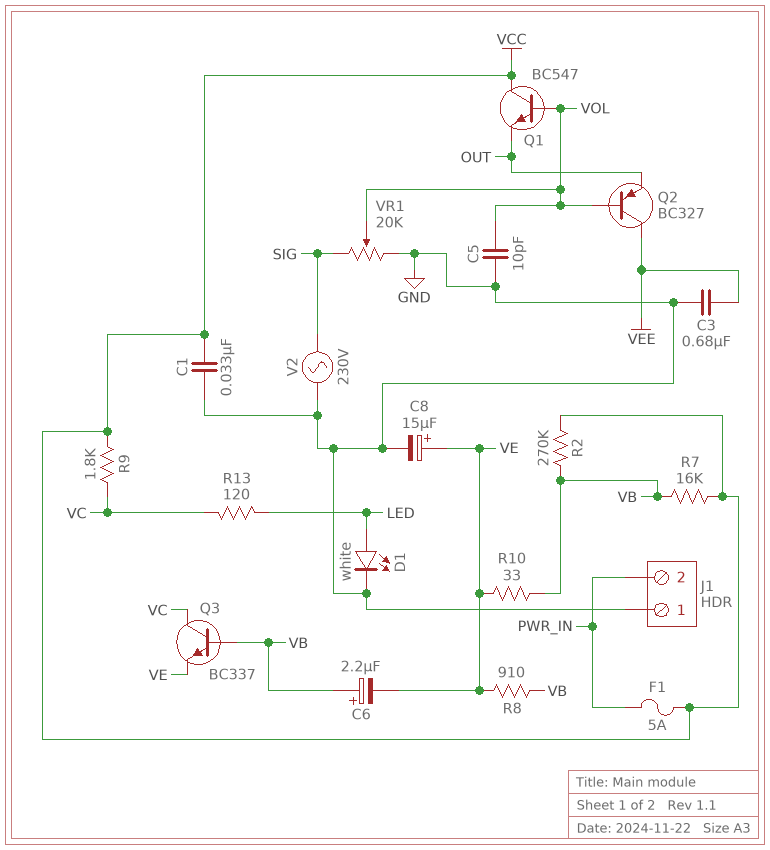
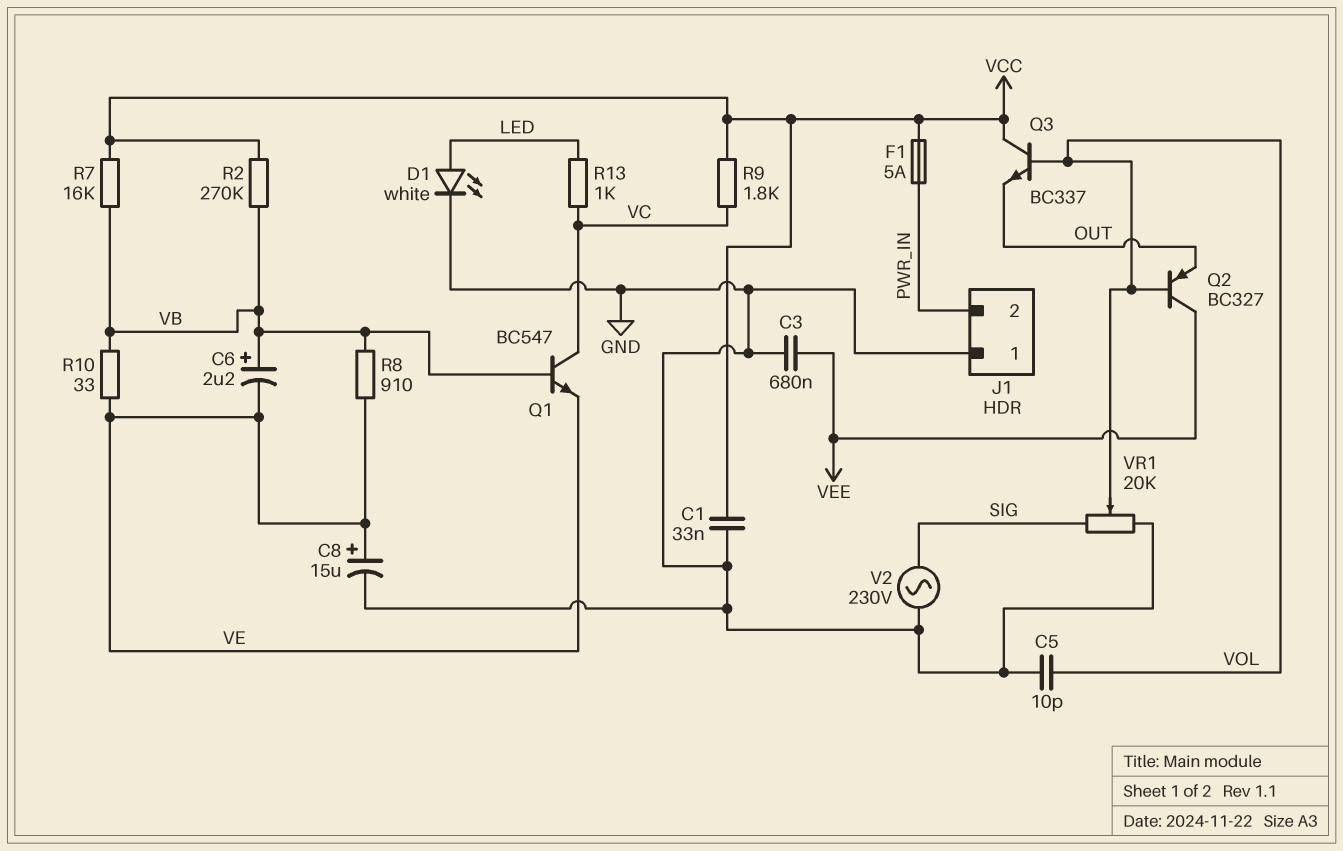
Q1: NPN BC547 (B VOL, C VCC, E OUT) -> NPN BC547 (B VB, C VC, E VE)
Q3: NPN BC337 (B VB, C VC, E VE) -> NPN BC337 (B VOL, C VCC, E OUT)
R13: 120 (LED, VC) -> 1k (LED, VC)

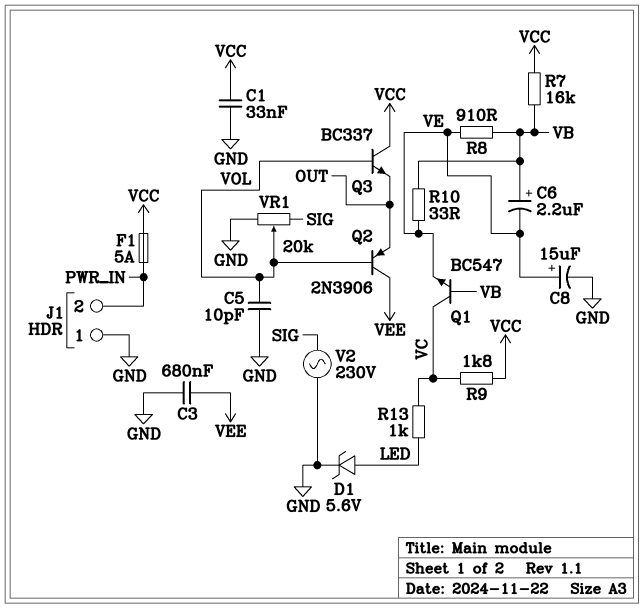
D1: LED white (A LED, K GND) -> zener 5.6V (A LED, K GND)
Q2: PNP BC327 (B VOL, C VEE, E OUT) -> PNP 2N3906 (B VOL, C VEE, E OUT)
R2: 270k (VB, VCC) -> none

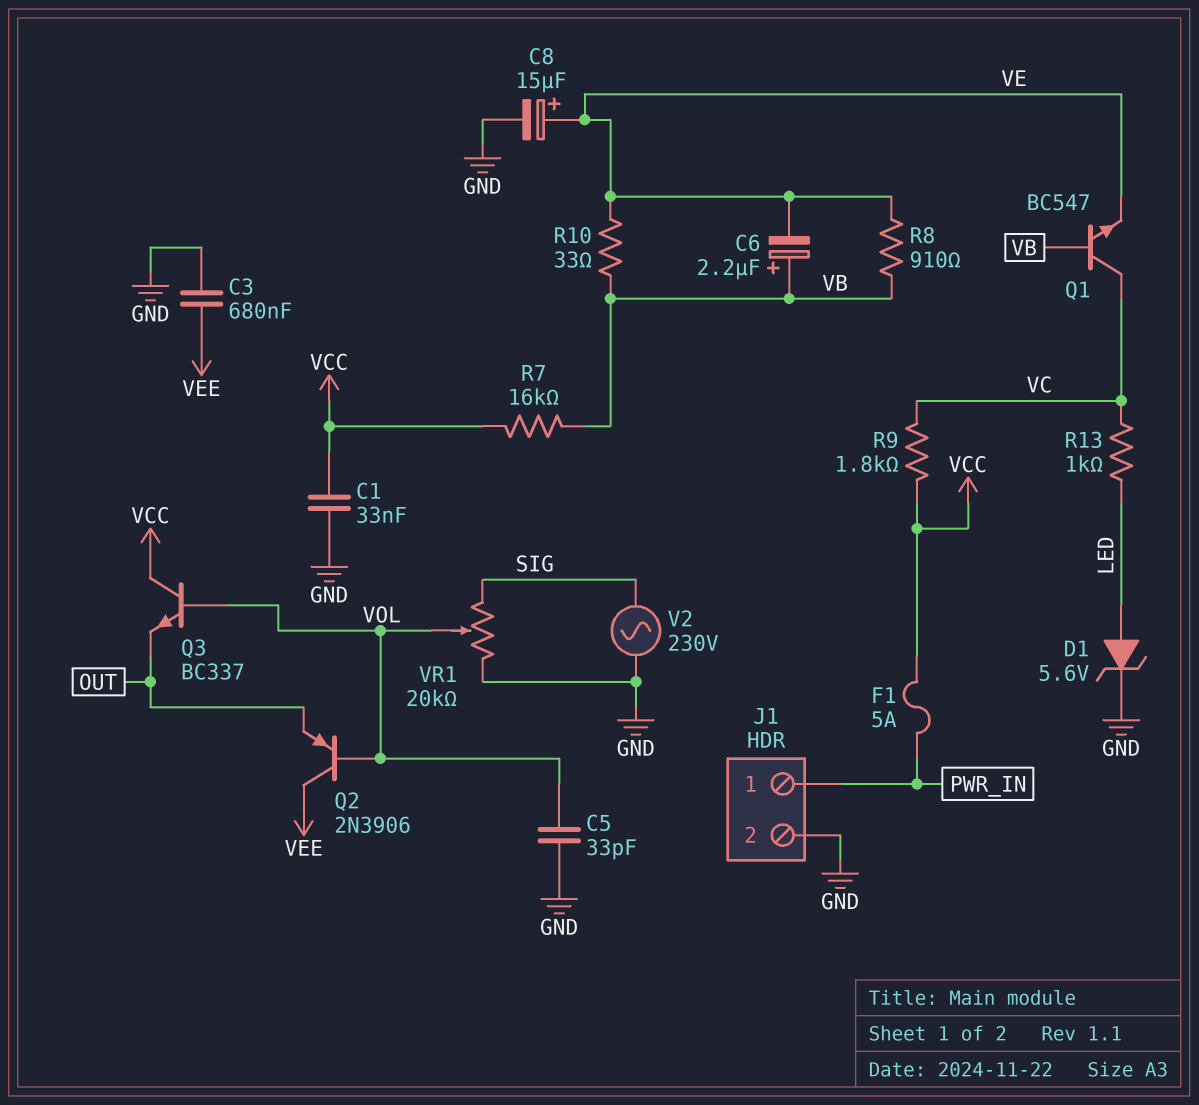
C5: 10pF (GND, VOL) -> 33pF (GND, VOL)
J1 pin 1: GND -> PWR_IN
J1 pin 2: PWR_IN -> GND

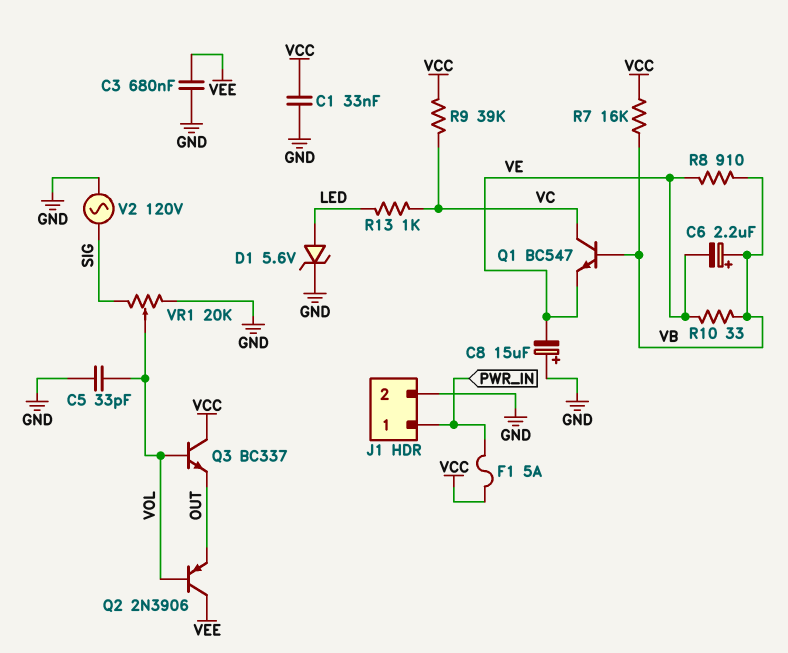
C8: 15uF (plus VE, minus GND) -> 15uF (plus GND, minus VE)
R9: 1.8k (VC, VCC) -> 39k (VC, VCC)
V2: AC 230V (GND, SIG) -> AC 120V (GND, SIG)

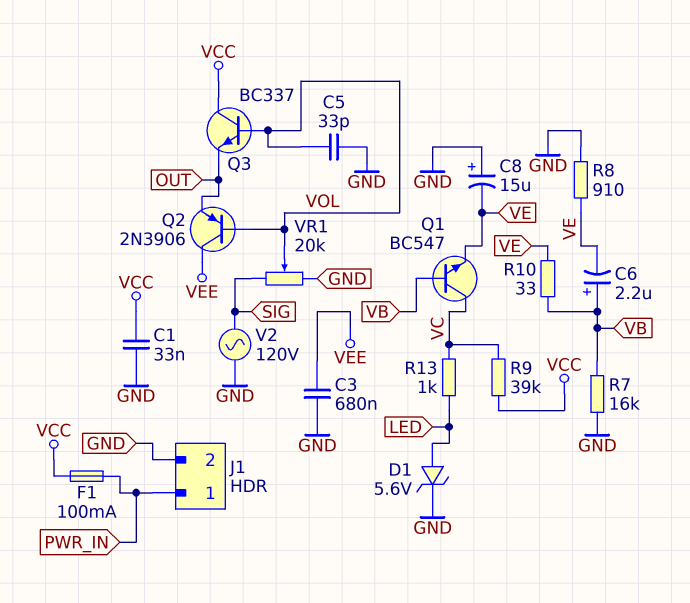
F1: 5A (PWR_IN, VCC) -> 100mA (PWR_IN, VCC)
R7: 16k (VB, VCC) -> 16k (GND, VB)
R8: 910 (VB, VE) -> 910 (GND, VE)

